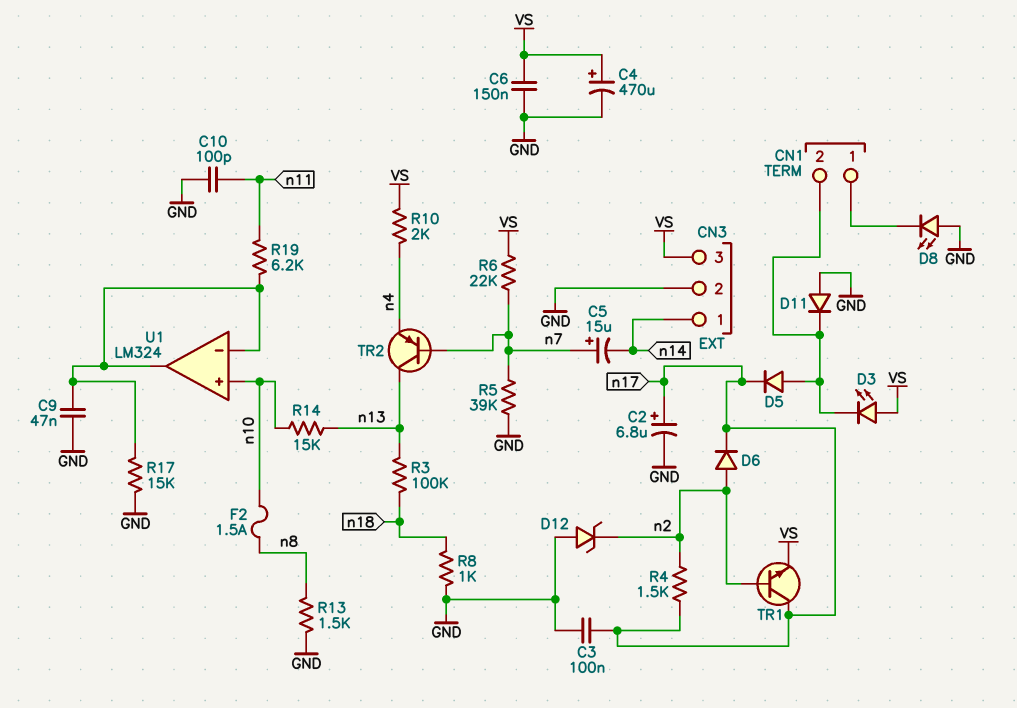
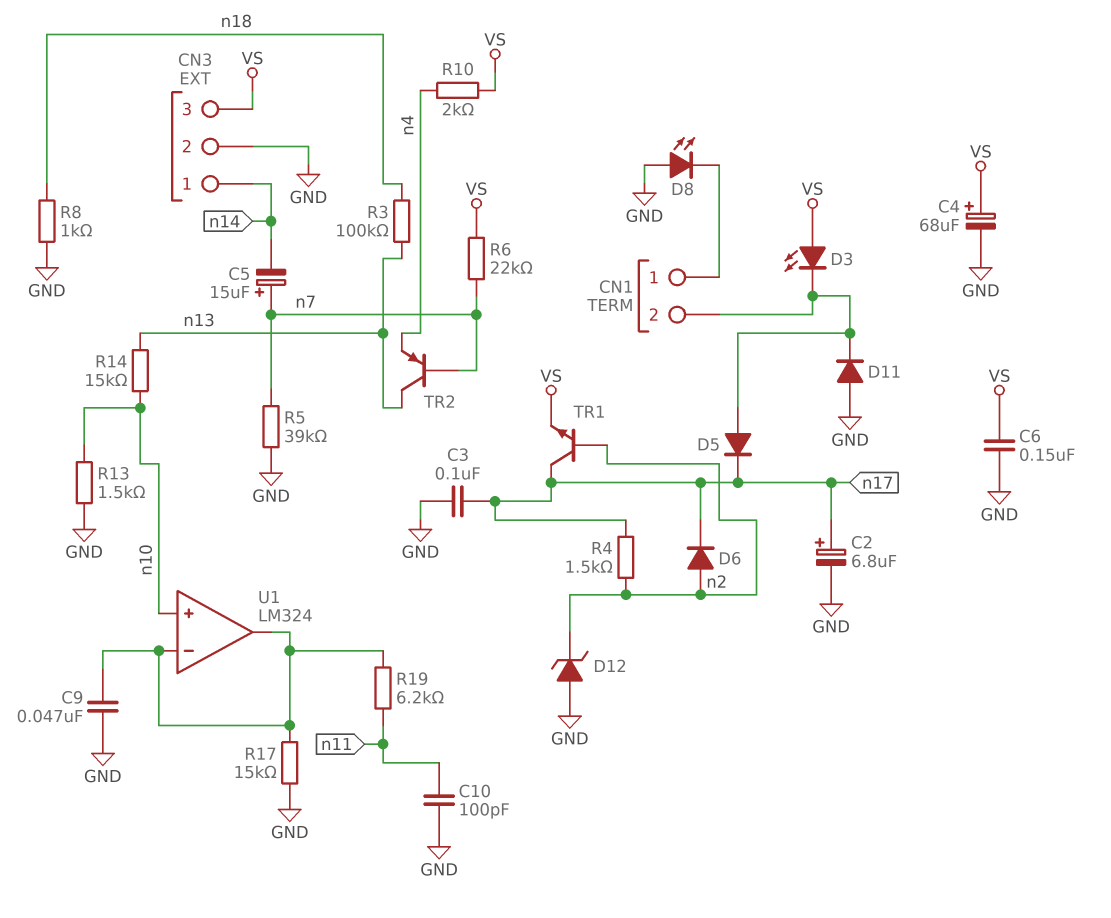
C4: 470uF (plus VS, minus GND) -> 68uF (plus VS, minus GND)
F2: 1.5A (n8, n10) -> none
R13: 1.5k (GND, n8) -> 1.5k (GND, n10)

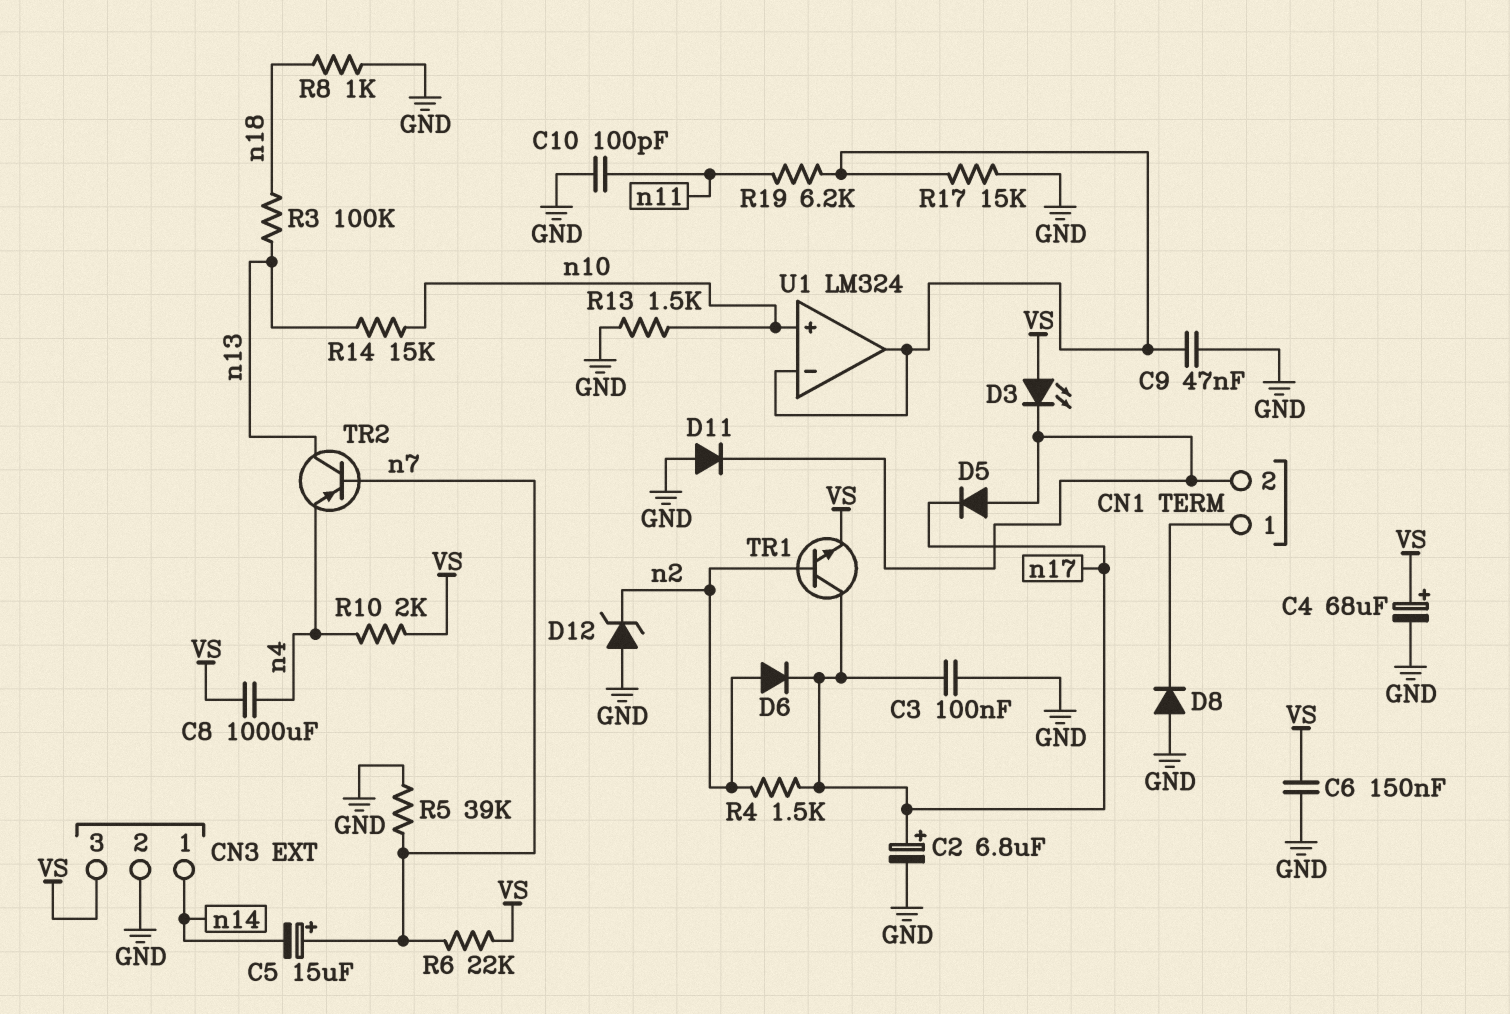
C8: none -> 1000uF (VS, n4)
D8: LED (A GND, K CN1/1) -> diode (A GND, K CN1/1)

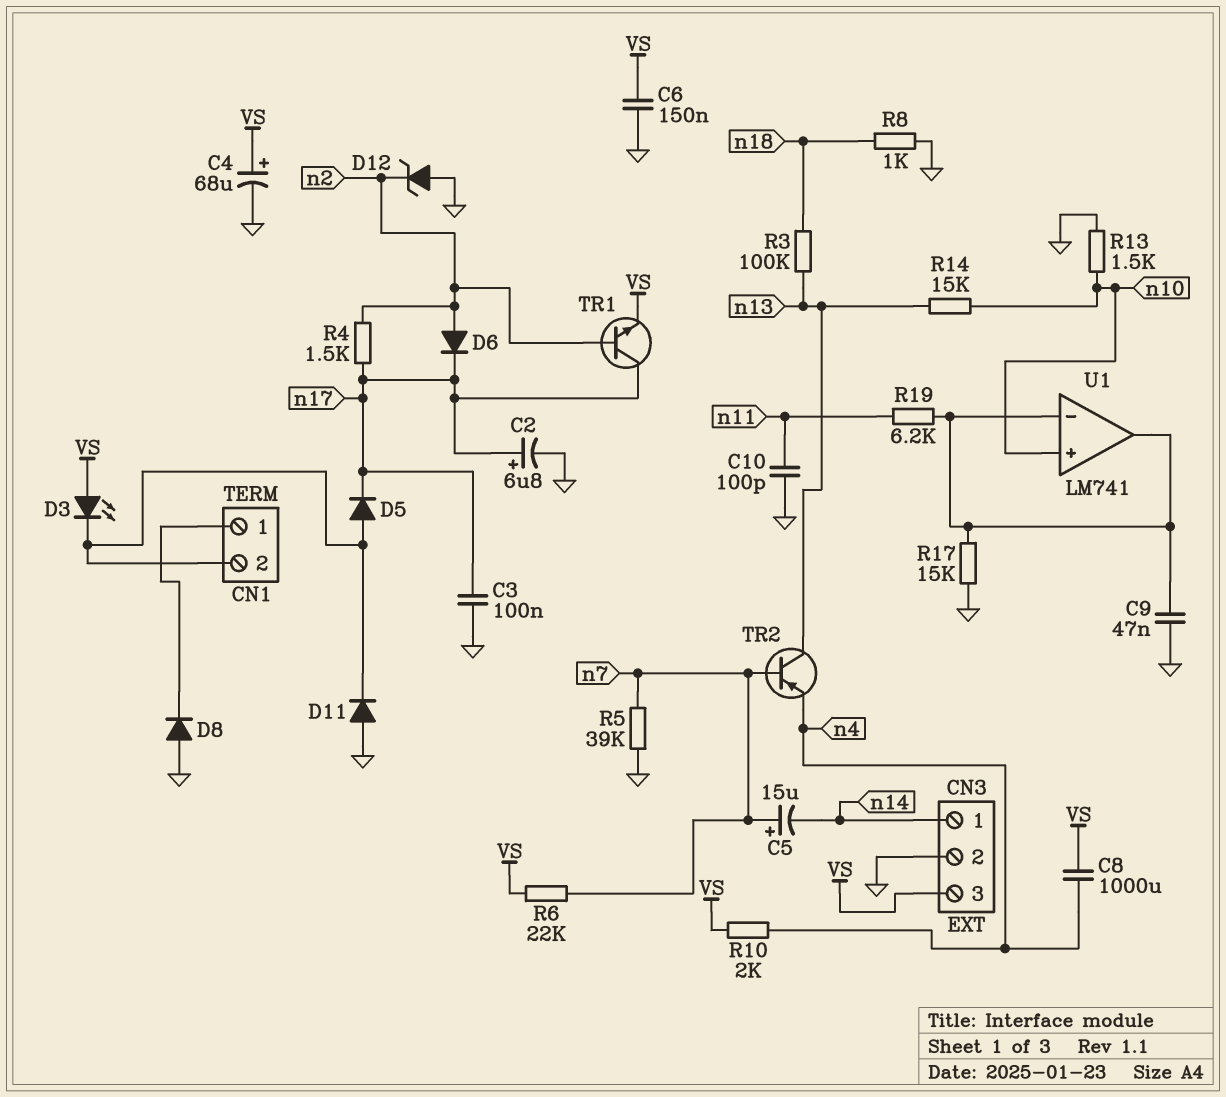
U1: LM324 -> LM741

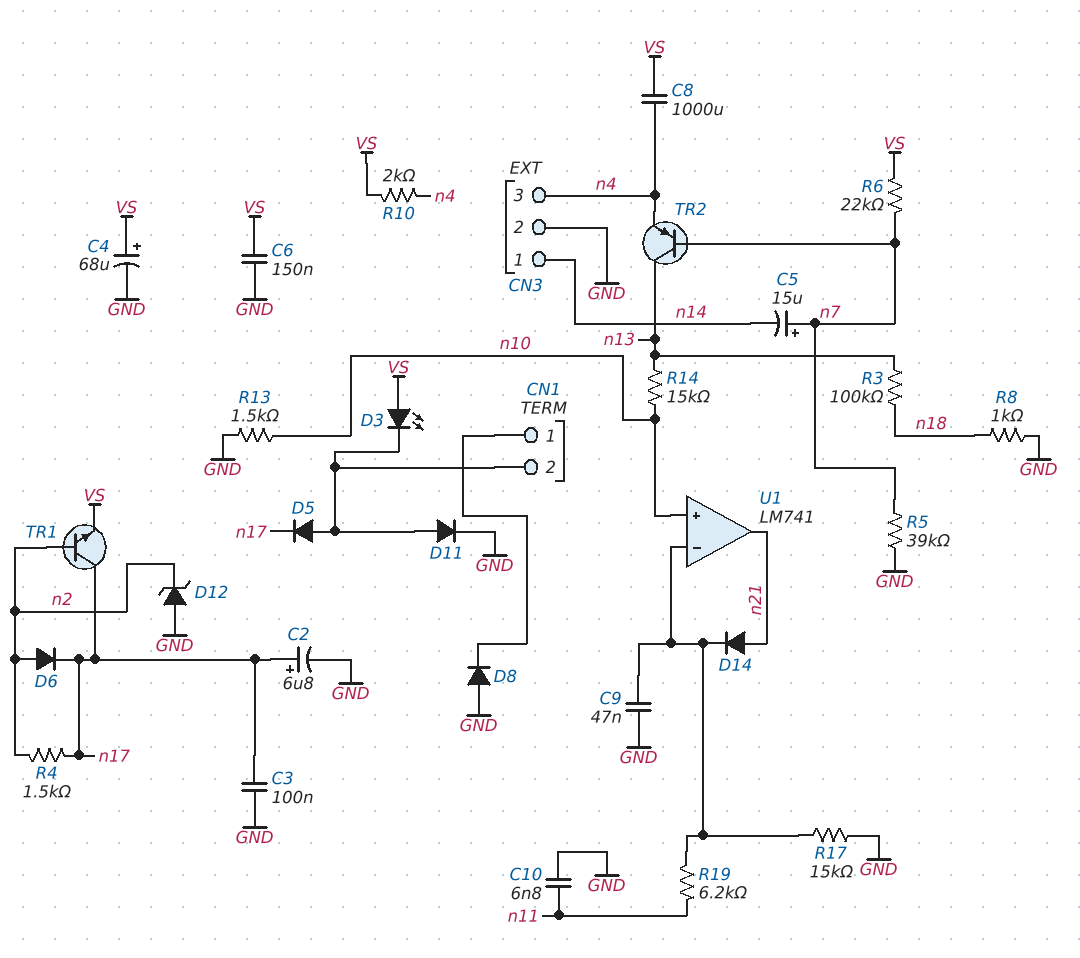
C10: 100pF (GND, n11) -> 6.8nF (GND, n11)
CN3 pin 3: VS -> n4
D11: diode (A GND, K CN1/2) -> diode (A CN1/2, K GND)
D14: none -> diode (A n21, K U1/in-)
U1 pin out: U1/in- -> n21

